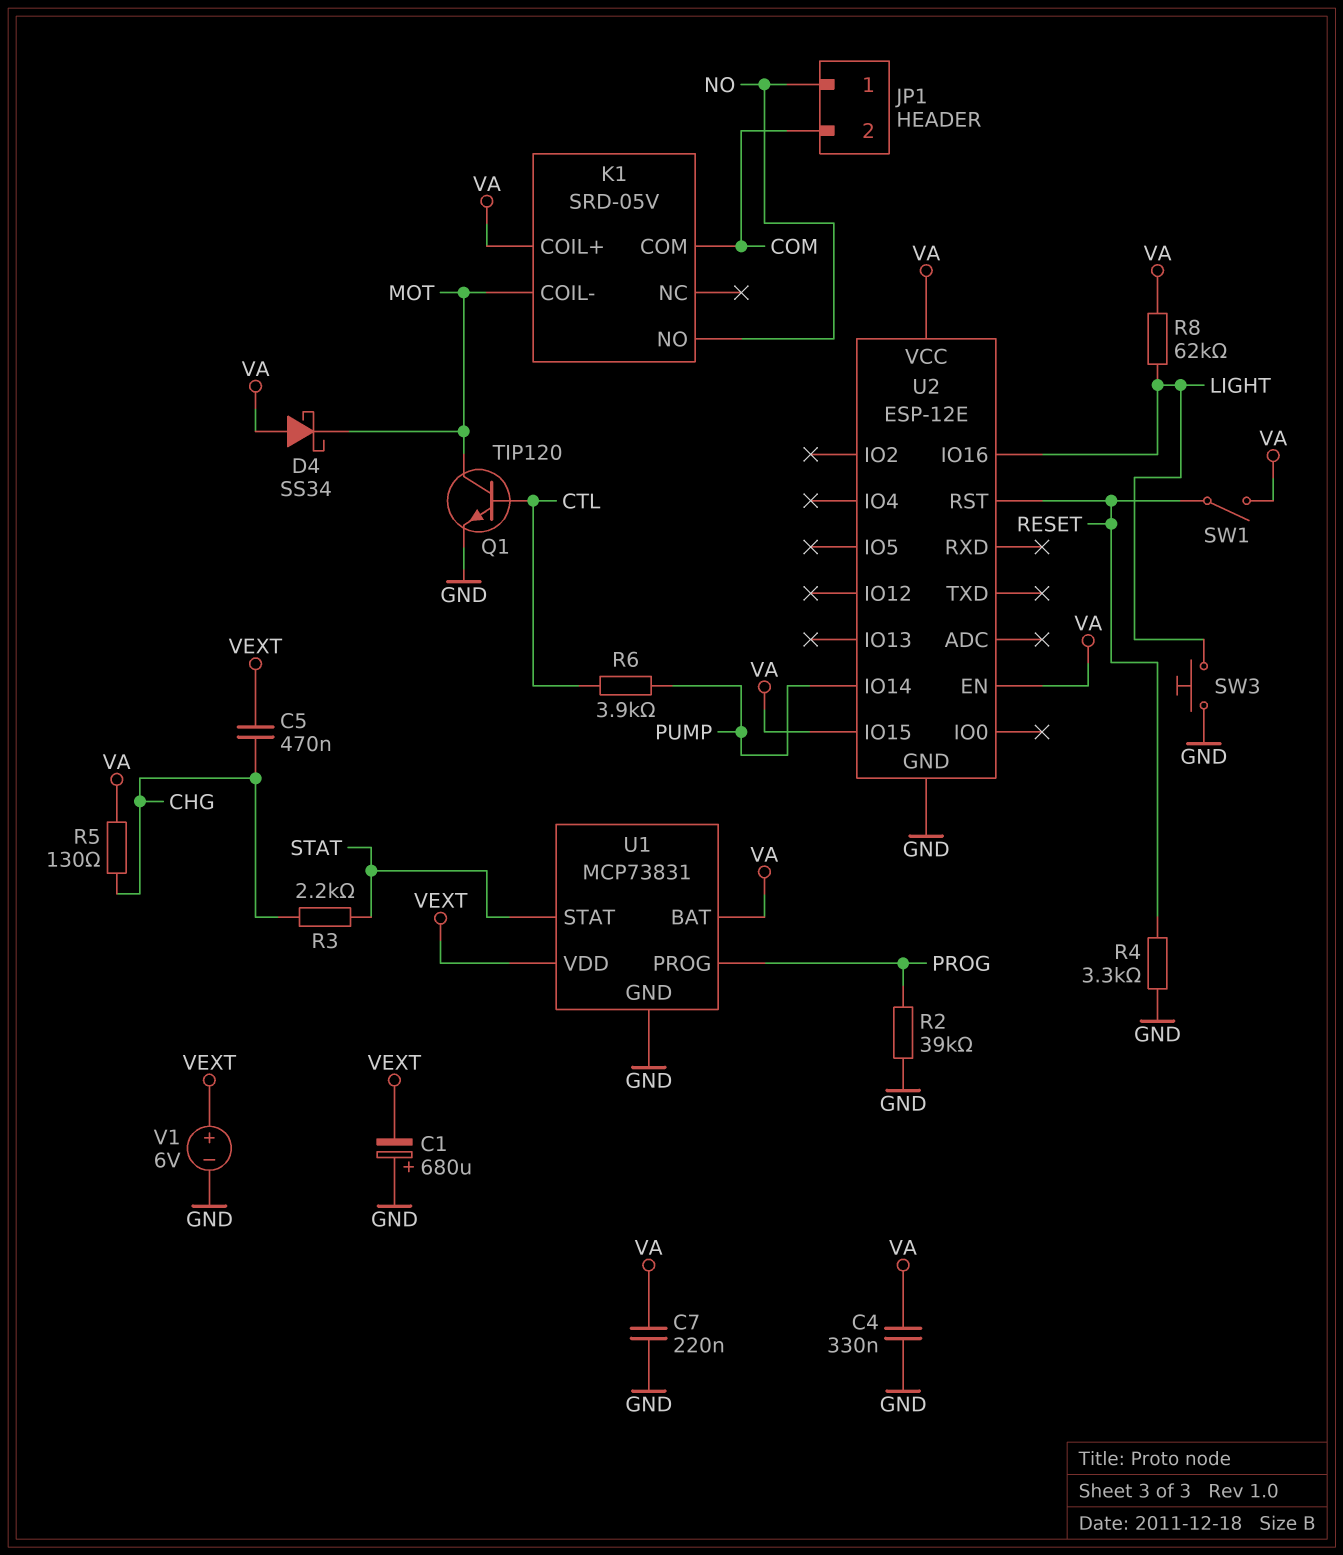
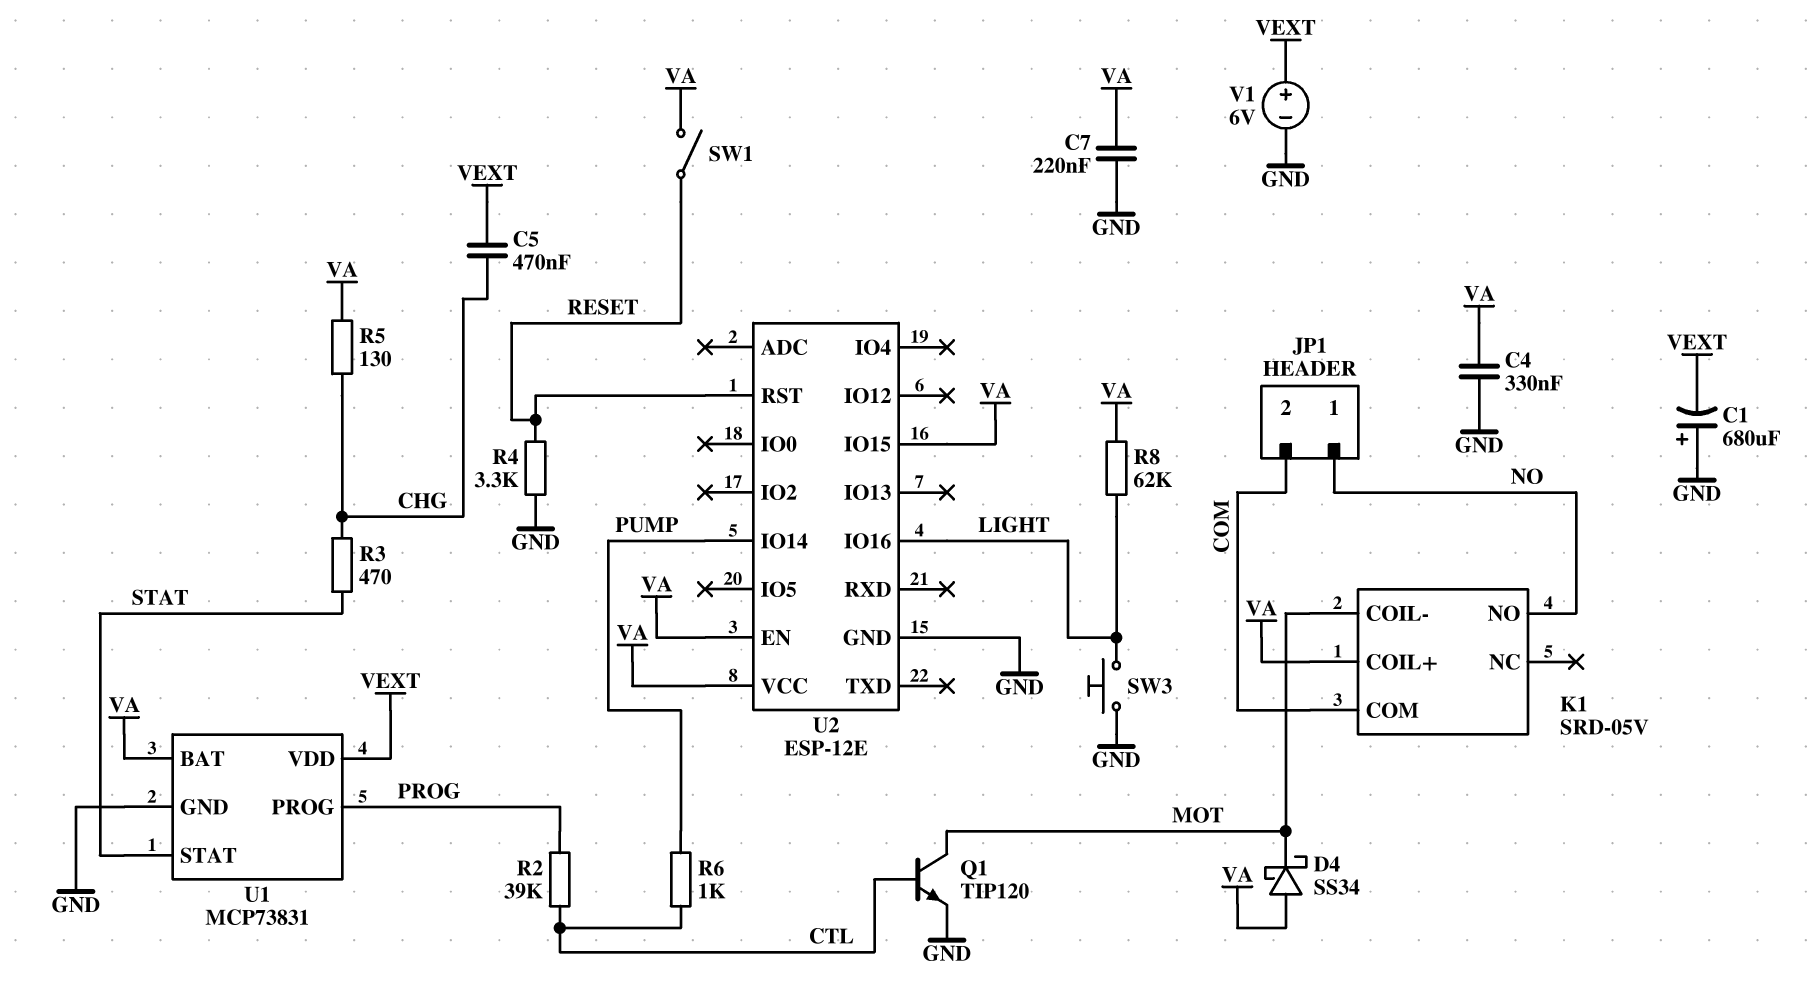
R2: 39k (GND, PROG) -> 39k (CTL, PROG)
R3: 2.2k (CHG, STAT) -> 470 (CHG, STAT)
R6: 3.9k (CTL, PUMP) -> 1k (CTL, PUMP)

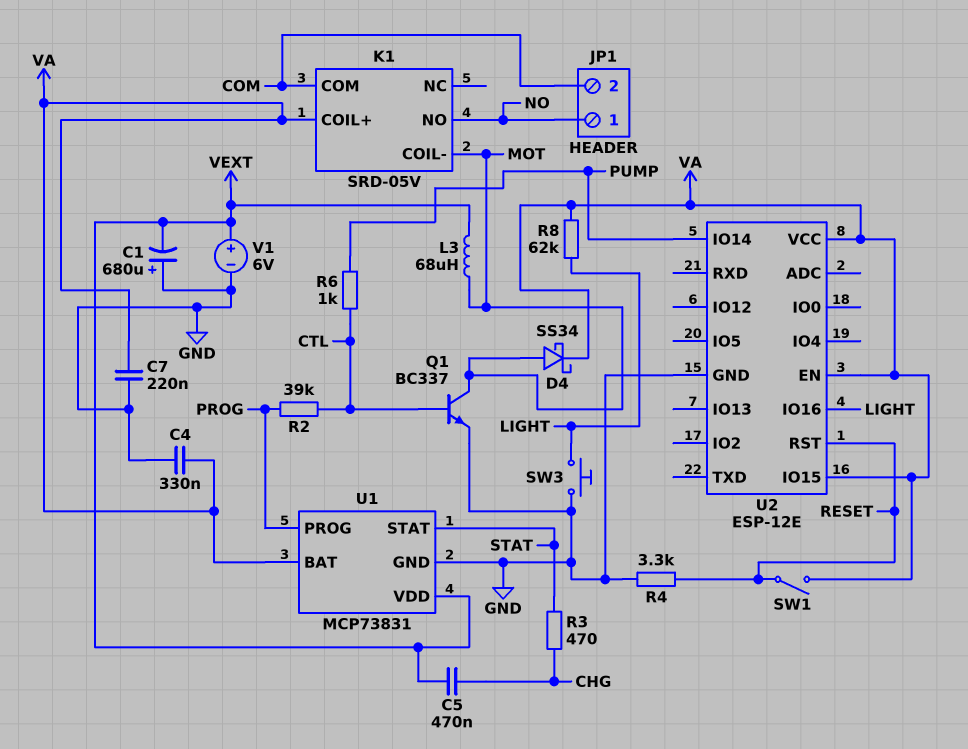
D4: schottky SS34 (A VA, K MOT) -> schottky SS34 (A MOT, K VA)
L3: none -> 68uH (MOT, VEXT)
Q1: NPN TIP120 (B CTL, C MOT, E GND) -> NPN BC337 (B CTL, C MOT, E GND)
R5: 130 (CHG, VA) -> none

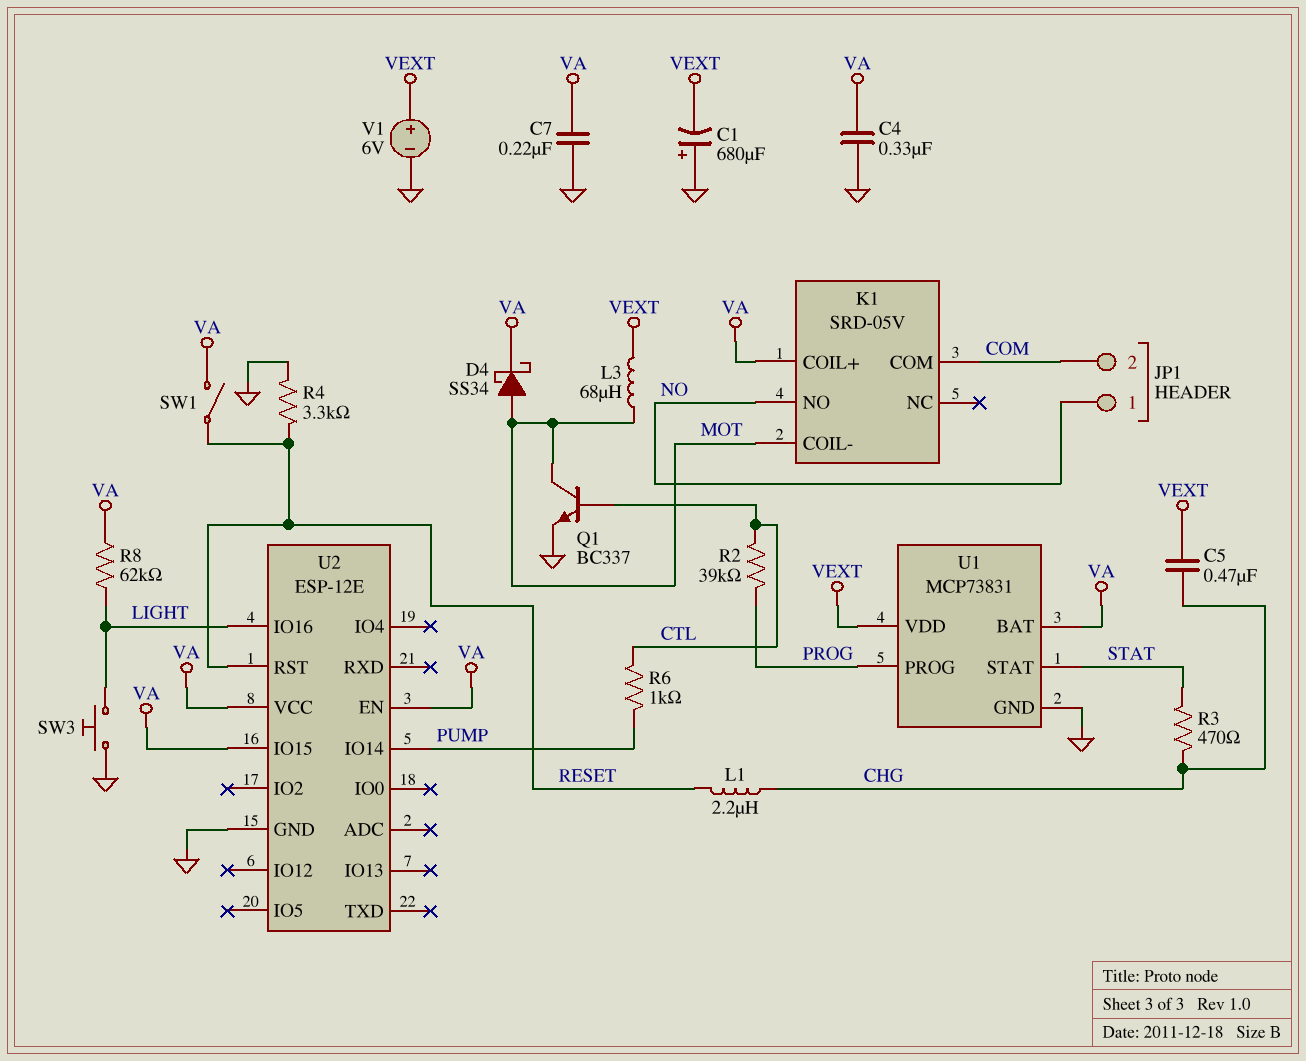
L1: none -> 2.2uH (CHG, RESET)

